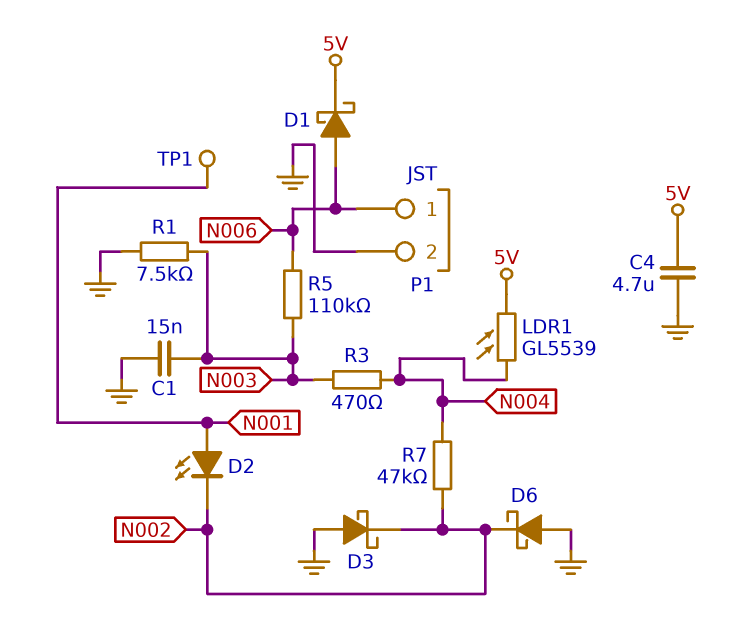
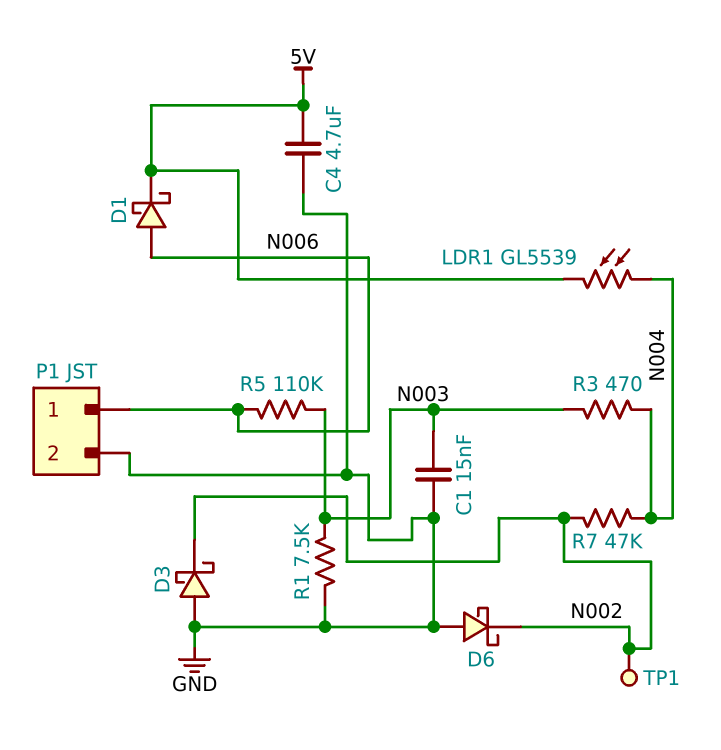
D2: LED (A N001, K N002) -> none
TP1: test point (N001) -> test point (N002)

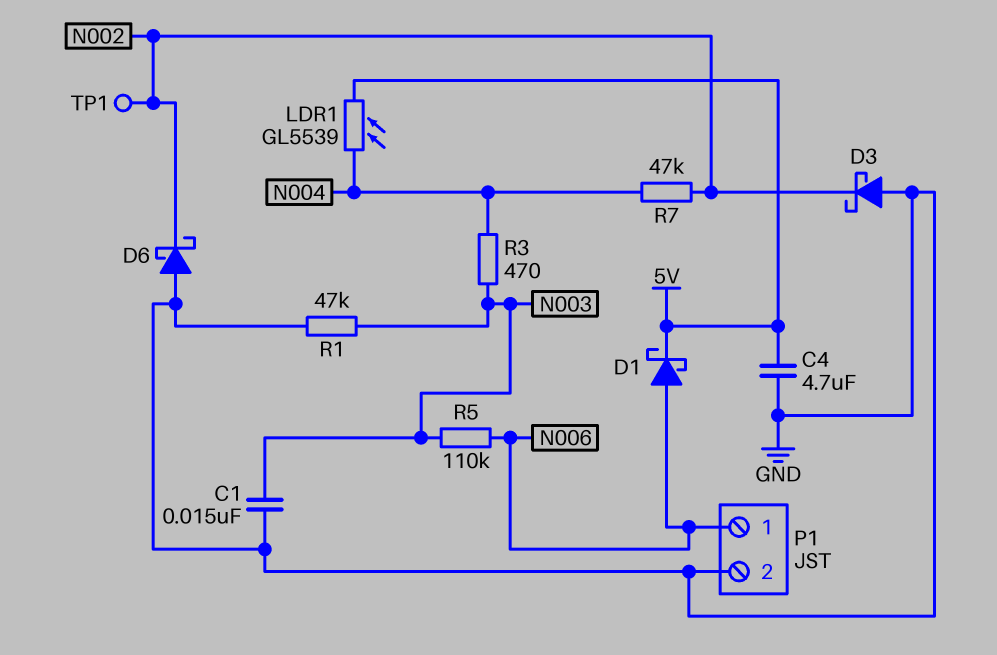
R1: 7.5k (GND, N003) -> 47k (GND, N003)

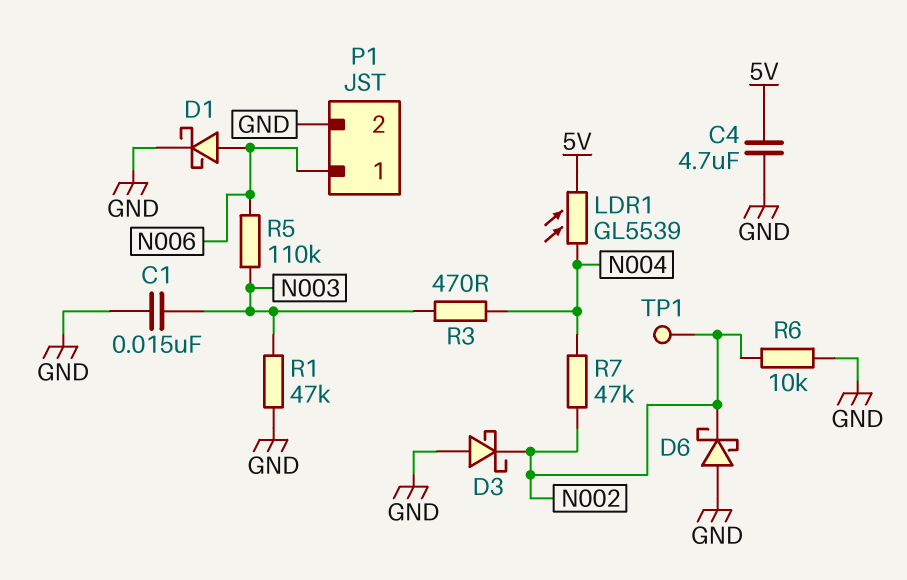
D1: schottky (A N006, K 5V) -> schottky (A N006, K GND)
R6: none -> 10k (GND, N002)

